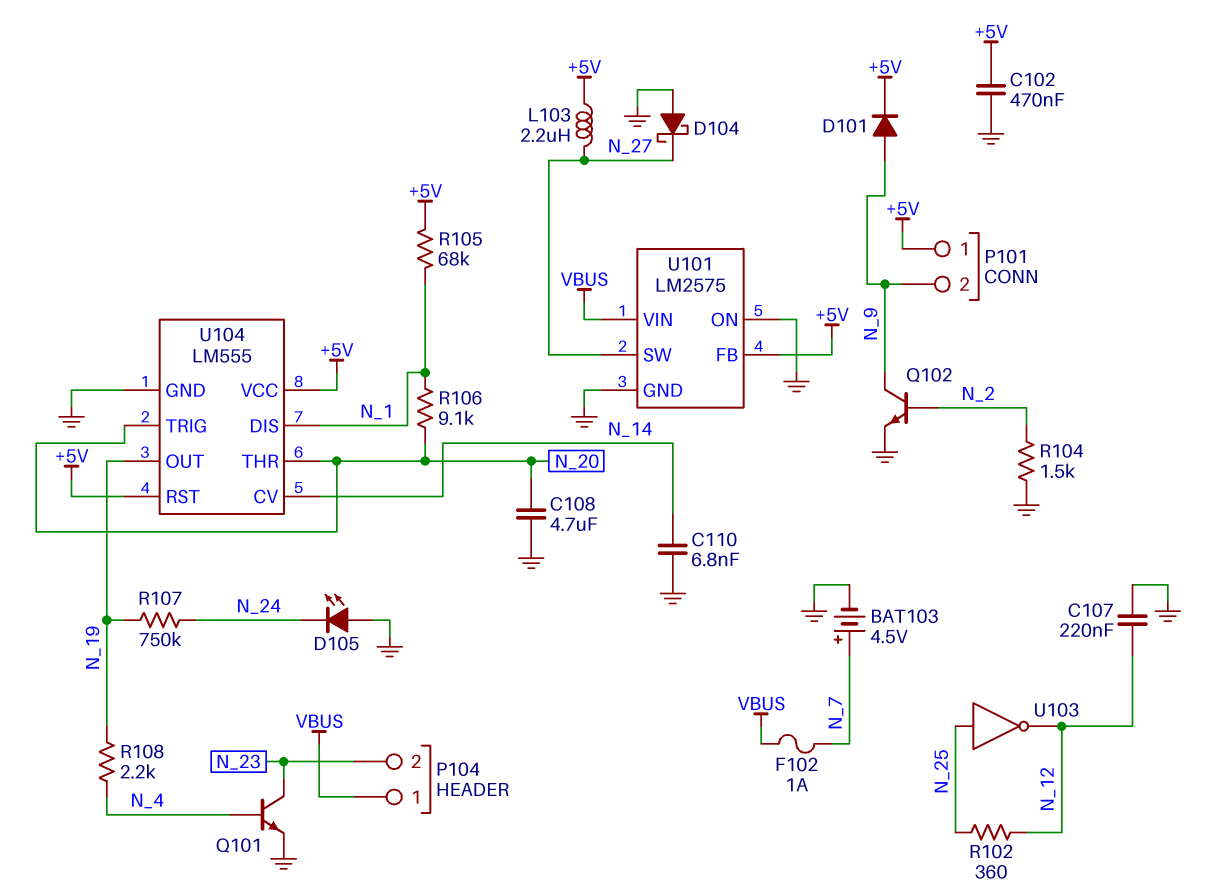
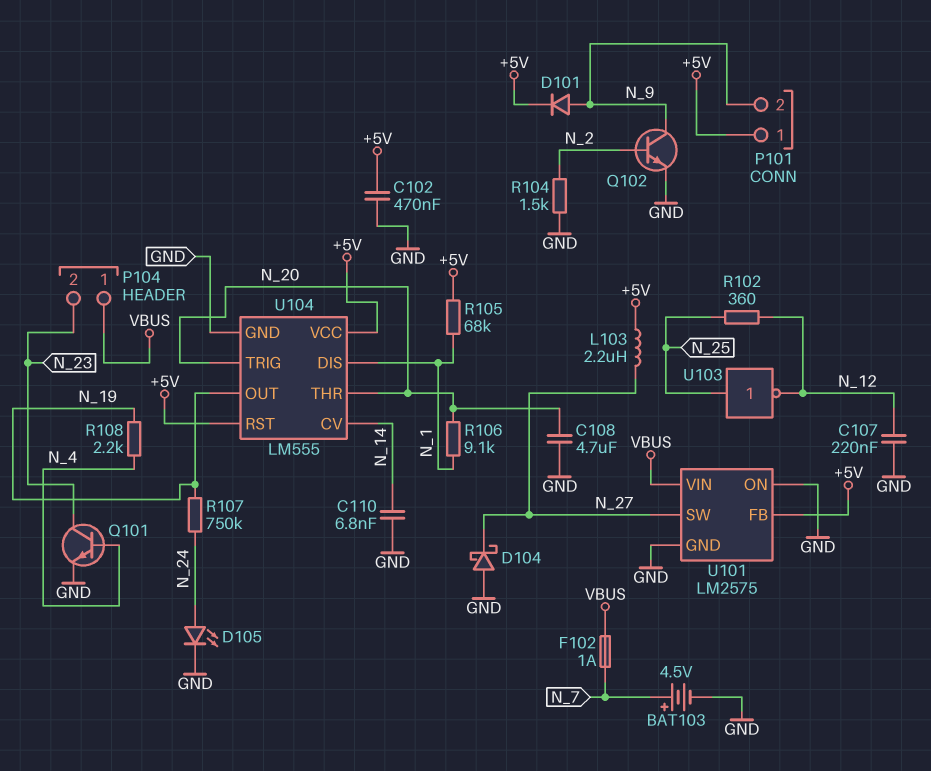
D105: LED (A GND, K N_24) -> LED (A N_24, K GND)

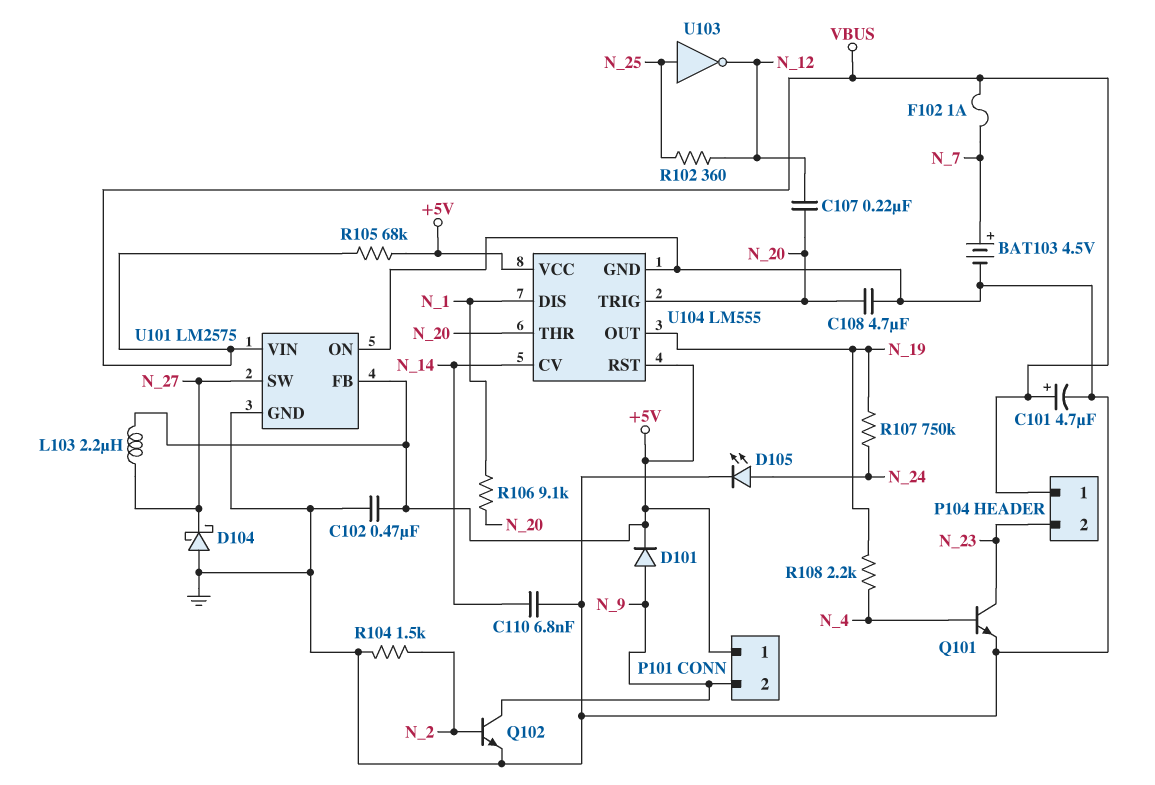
C101: none -> 4.7uF (plus VBUS, minus GND)
C107: 220nF (GND, N_12) -> 220nF (N_12, N_20)
R105: 68k (+5V, N_1) -> 68k (+5V, VBUS)

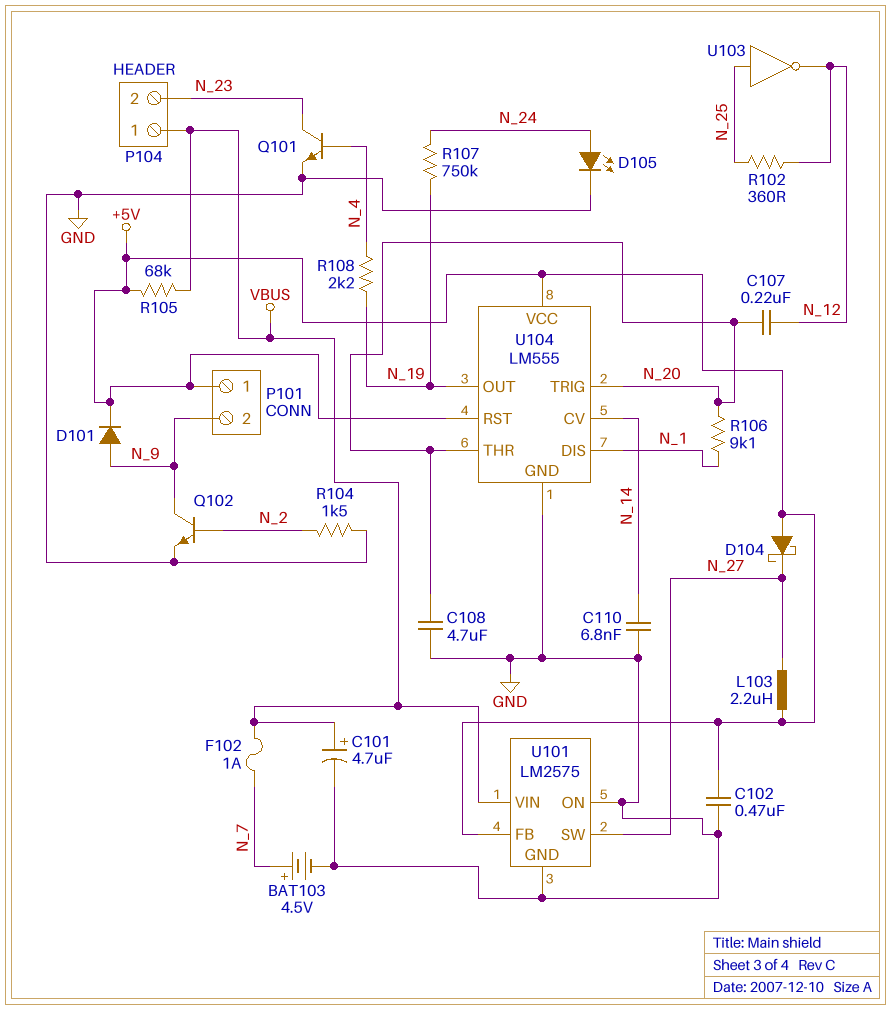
D104: schottky (A GND, K N_27) -> schottky (A +5V, K N_27)

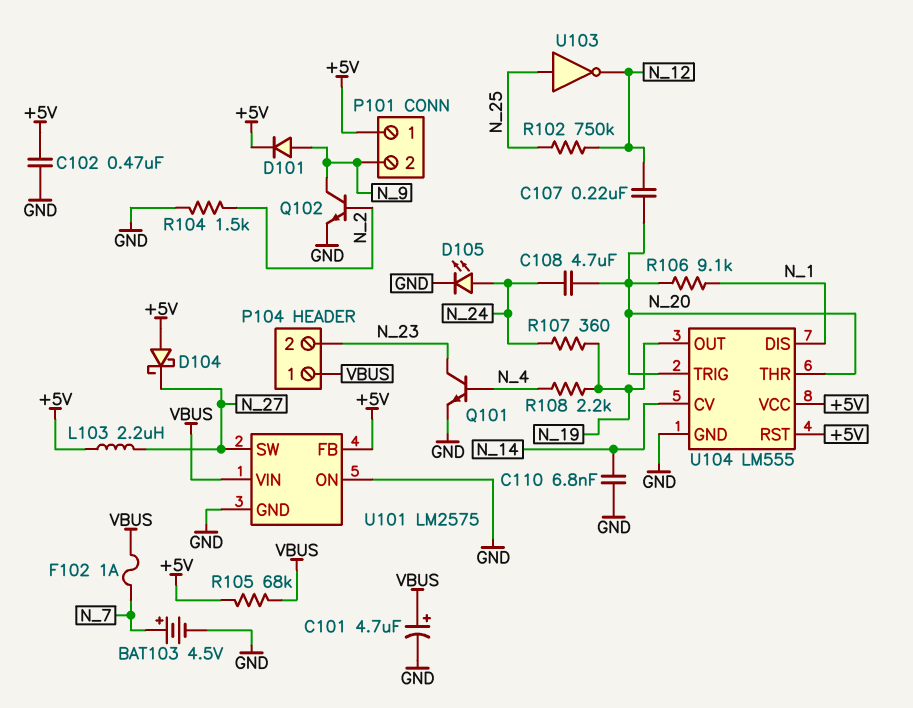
C108: 4.7uF (GND, N_20) -> 4.7uF (N_20, N_24)
R102: 360 (N_12, N_25) -> 750k (N_12, N_25)
R107: 750k (N_19, N_24) -> 360 (N_19, N_24)

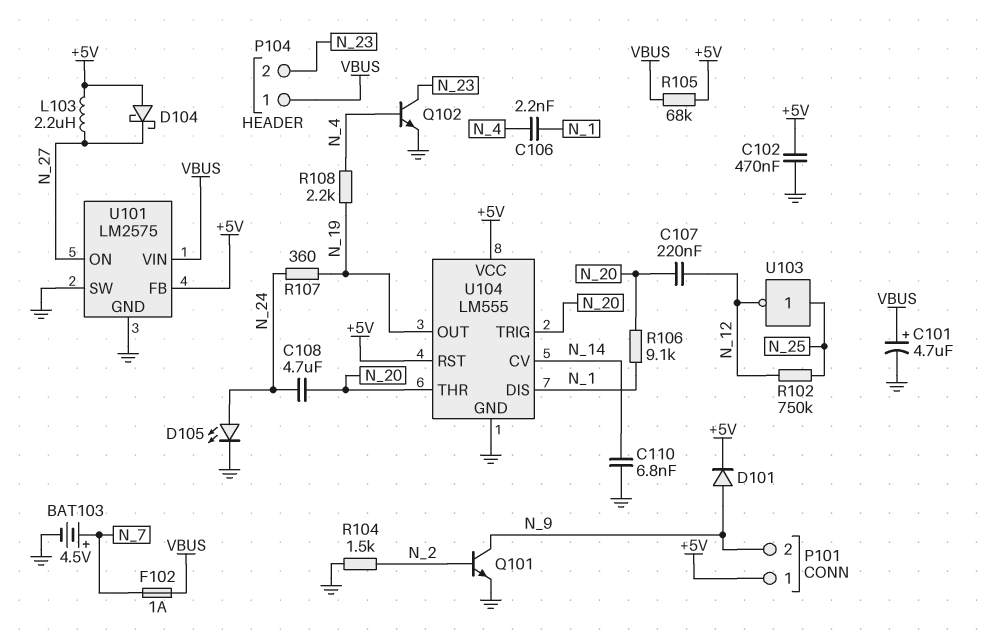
C106: none -> 2.2nF (N_1, N_4)
Q101: NPN (B N_4, C N_23, E GND) -> NPN (B N_2, C N_9, E GND)
Q102: NPN (B N_2, C N_9, E GND) -> NPN (B N_4, C N_23, E GND)
U101 pin ON: GND -> N_27
U101 pin SW: N_27 -> GND

